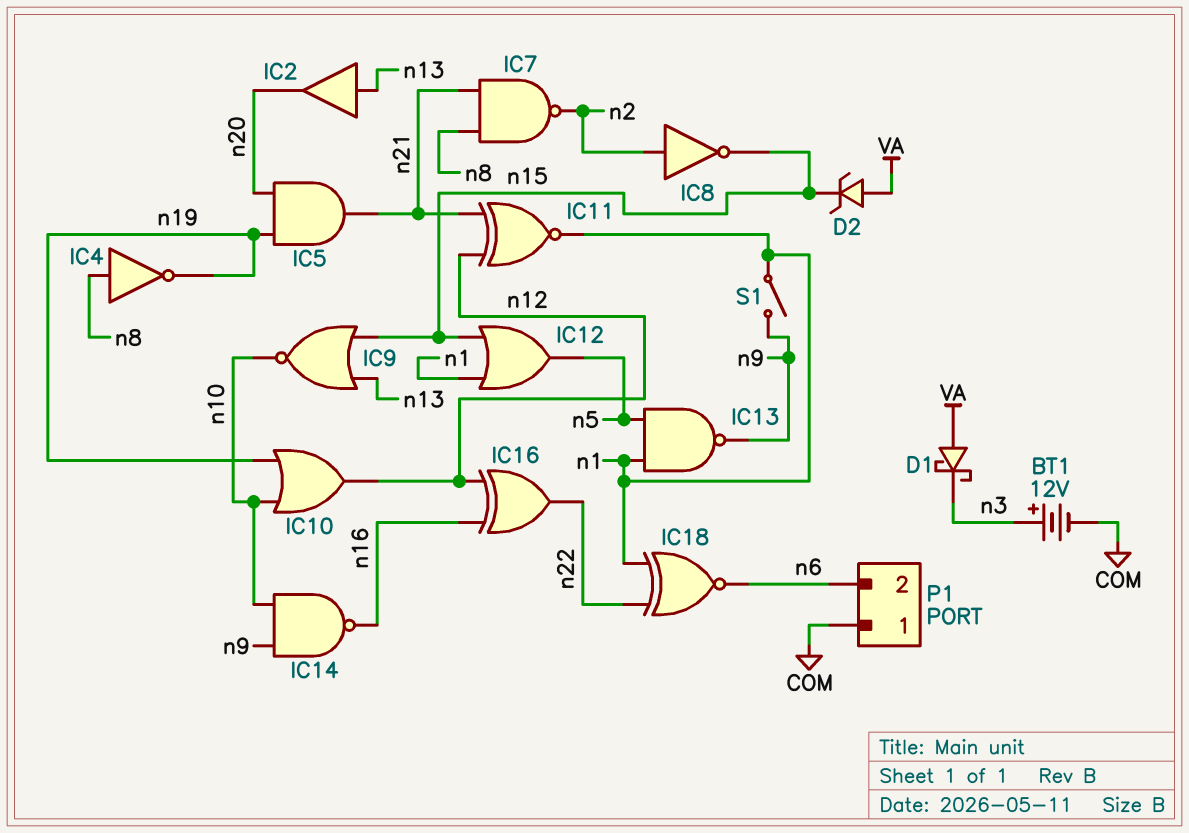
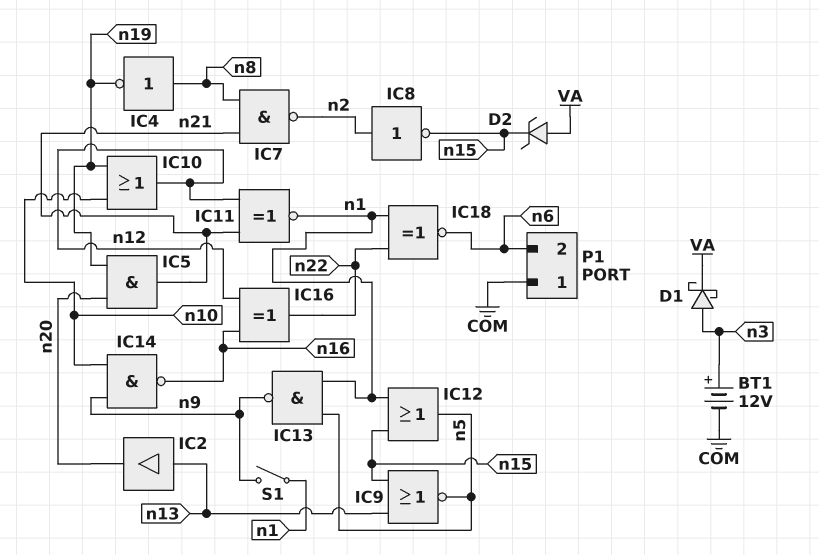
D1: schottky (A VA, K n3) -> schottky (A n3, K VA)
IC9: NOR (in n13, in n15, out n10) -> NOR (in n13, in n15, out n5)

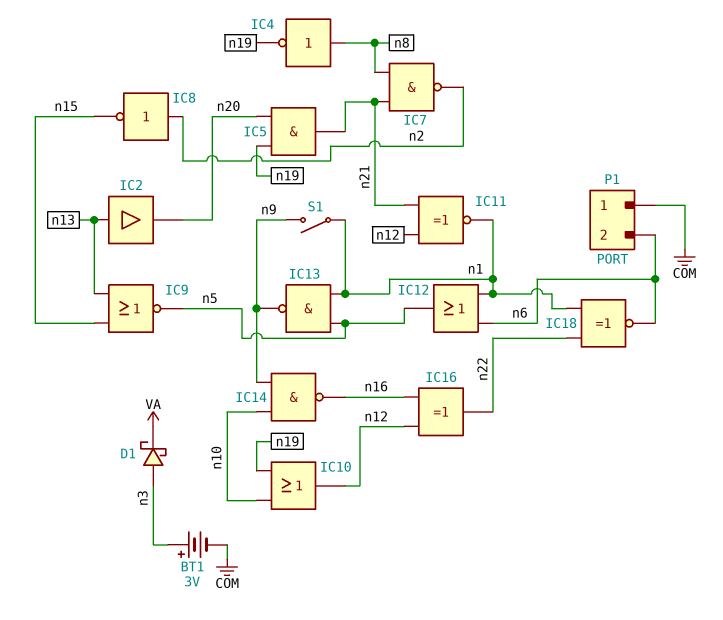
BT1: 12V (plus n3, minus COM) -> 3V (plus n3, minus COM)
D2: zener (A VA, K n15) -> none
IC12: OR (in n1, in n15, out n5) -> OR (in n1, in n6, out n5)

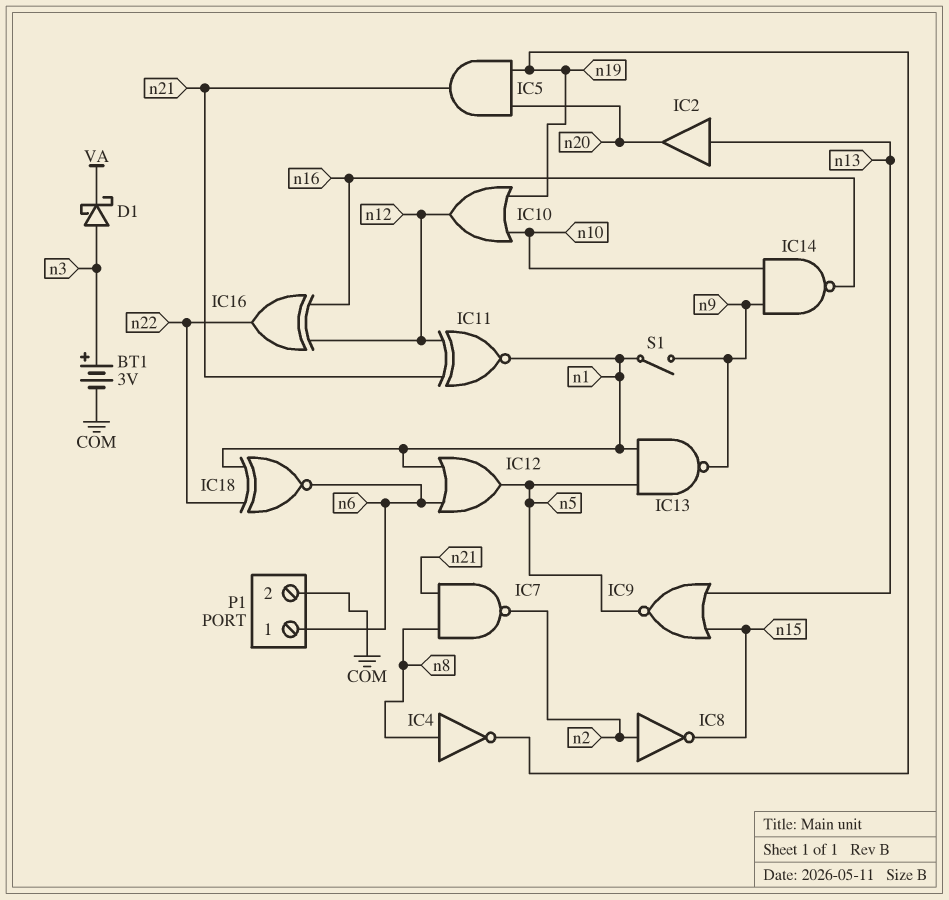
P1 pin 1: COM -> n6
P1 pin 2: n6 -> COM

